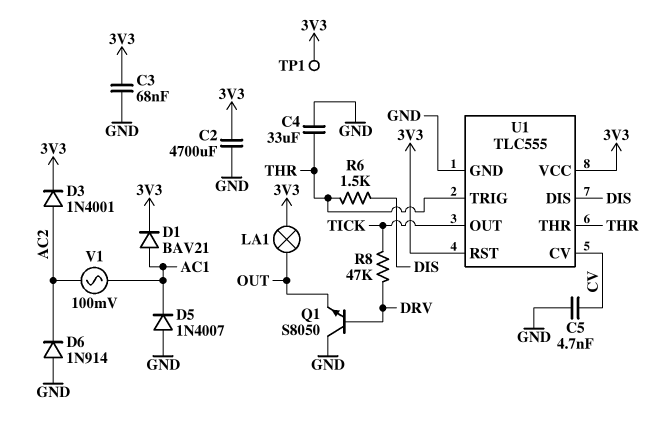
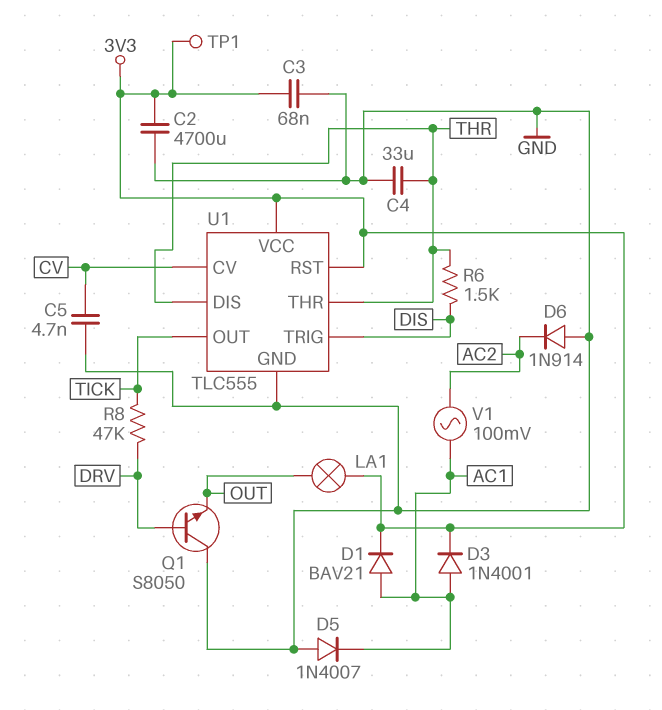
D3: diode 1N4001 (A AC2, K 3V3) -> diode 1N4001 (A AC1, K 3V3)
U1 pin DIS: DIS -> THR
U1 pin TRIG: THR -> DIS

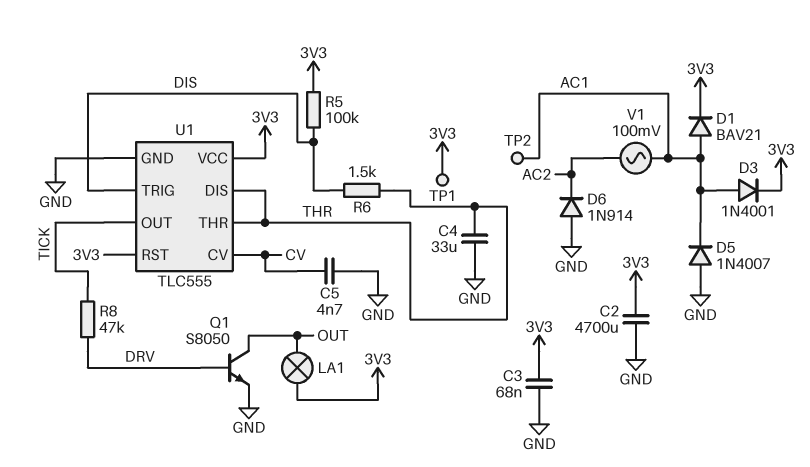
Q1: NPN S8050 (B DRV, C GND, E OUT) -> NPN S8050 (B DRV, C OUT, E GND)
R5: none -> 100k (3V3, DIS)
TP2: none -> test point (AC1)

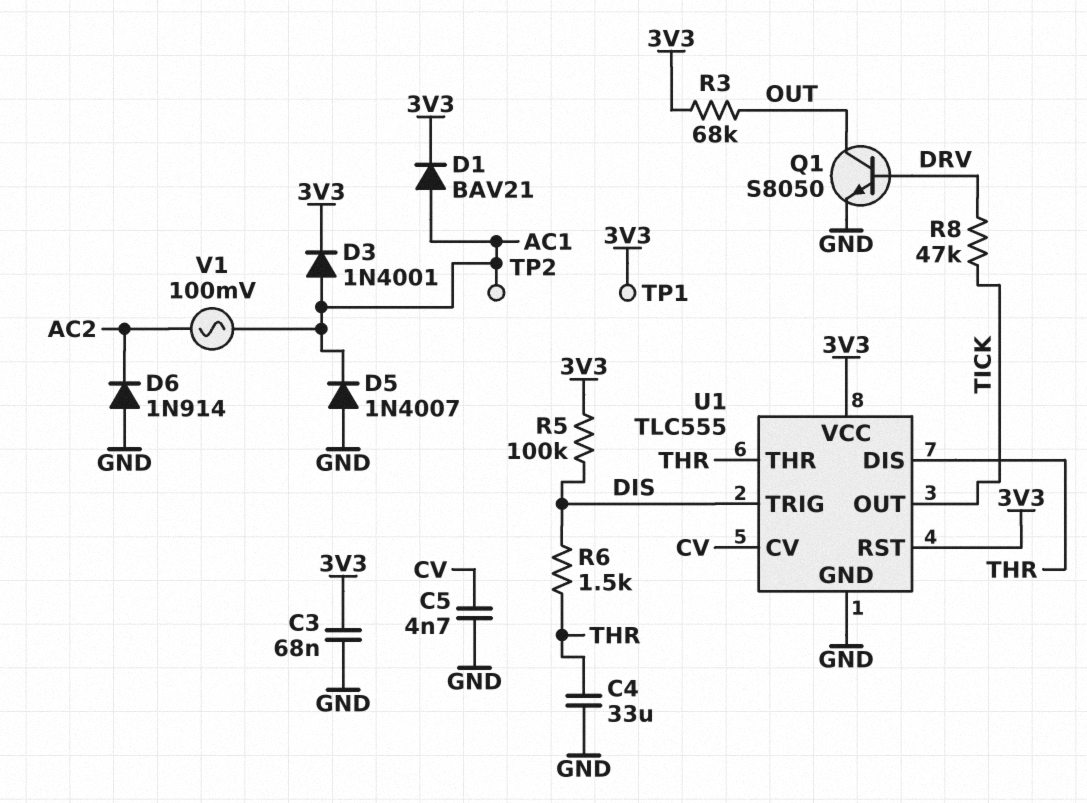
C2: 4700uF (3V3, GND) -> none
LA1: lamp (3V3, OUT) -> none
R3: none -> 68k (3V3, OUT)

